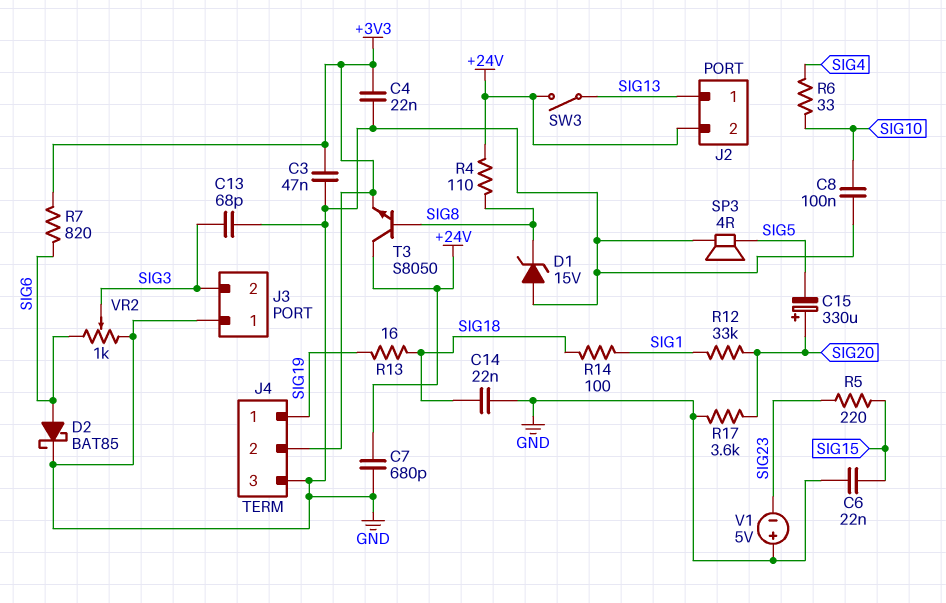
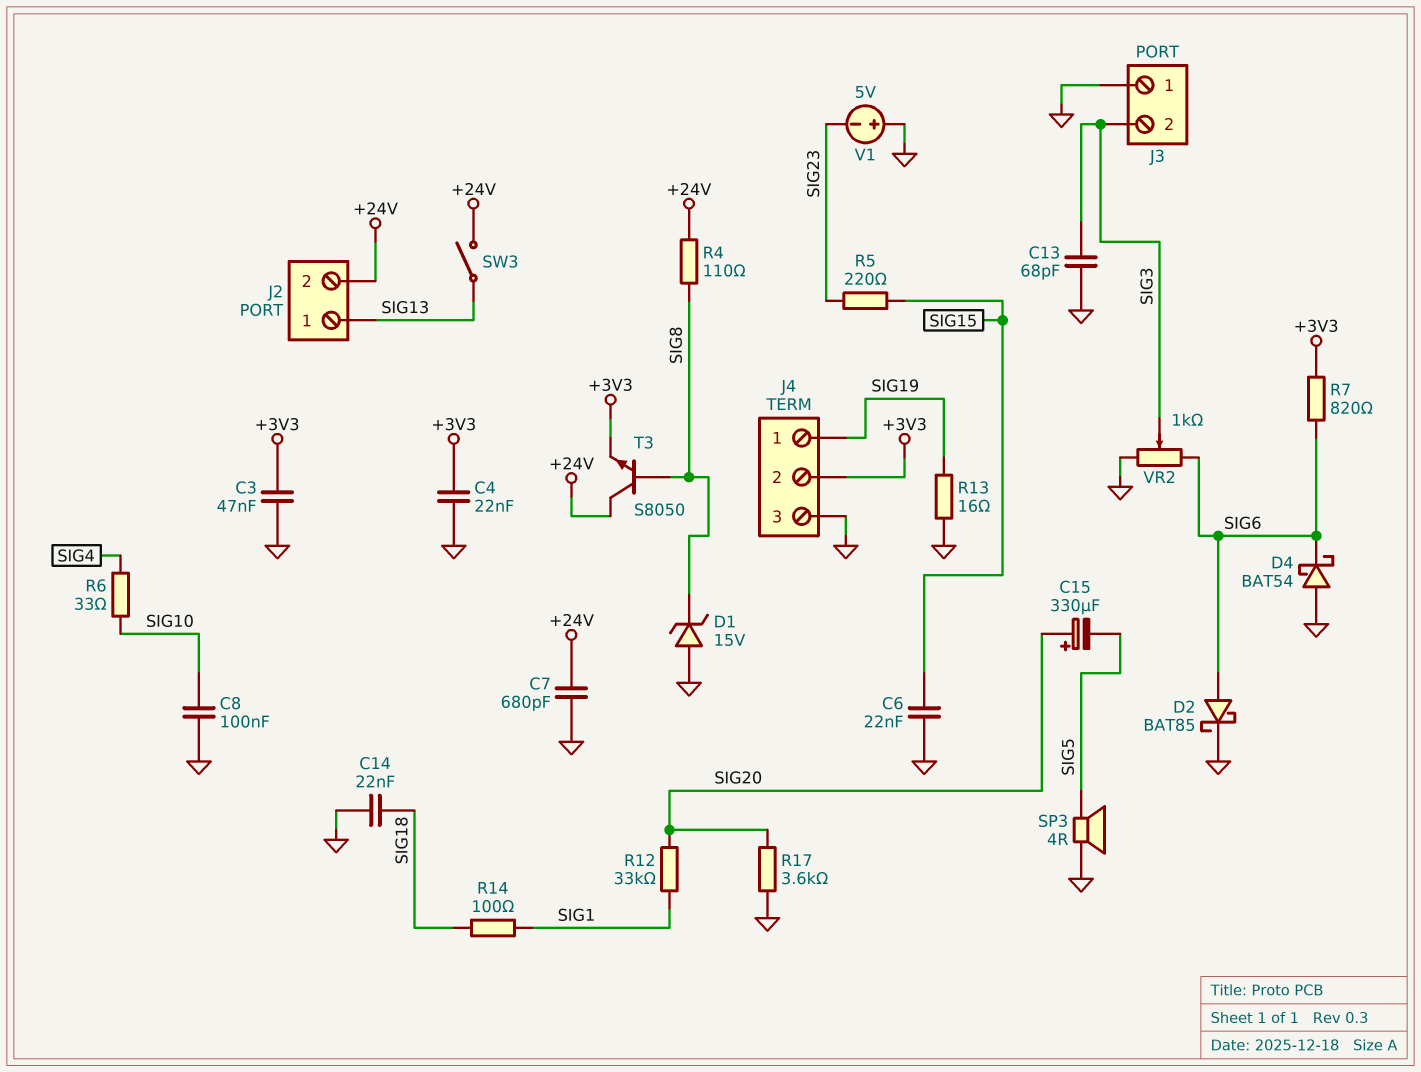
D4: none -> schottky BAT54 (A GND, K SIG6)
R13: 16 (SIG18, SIG19) -> 16 (GND, SIG19)

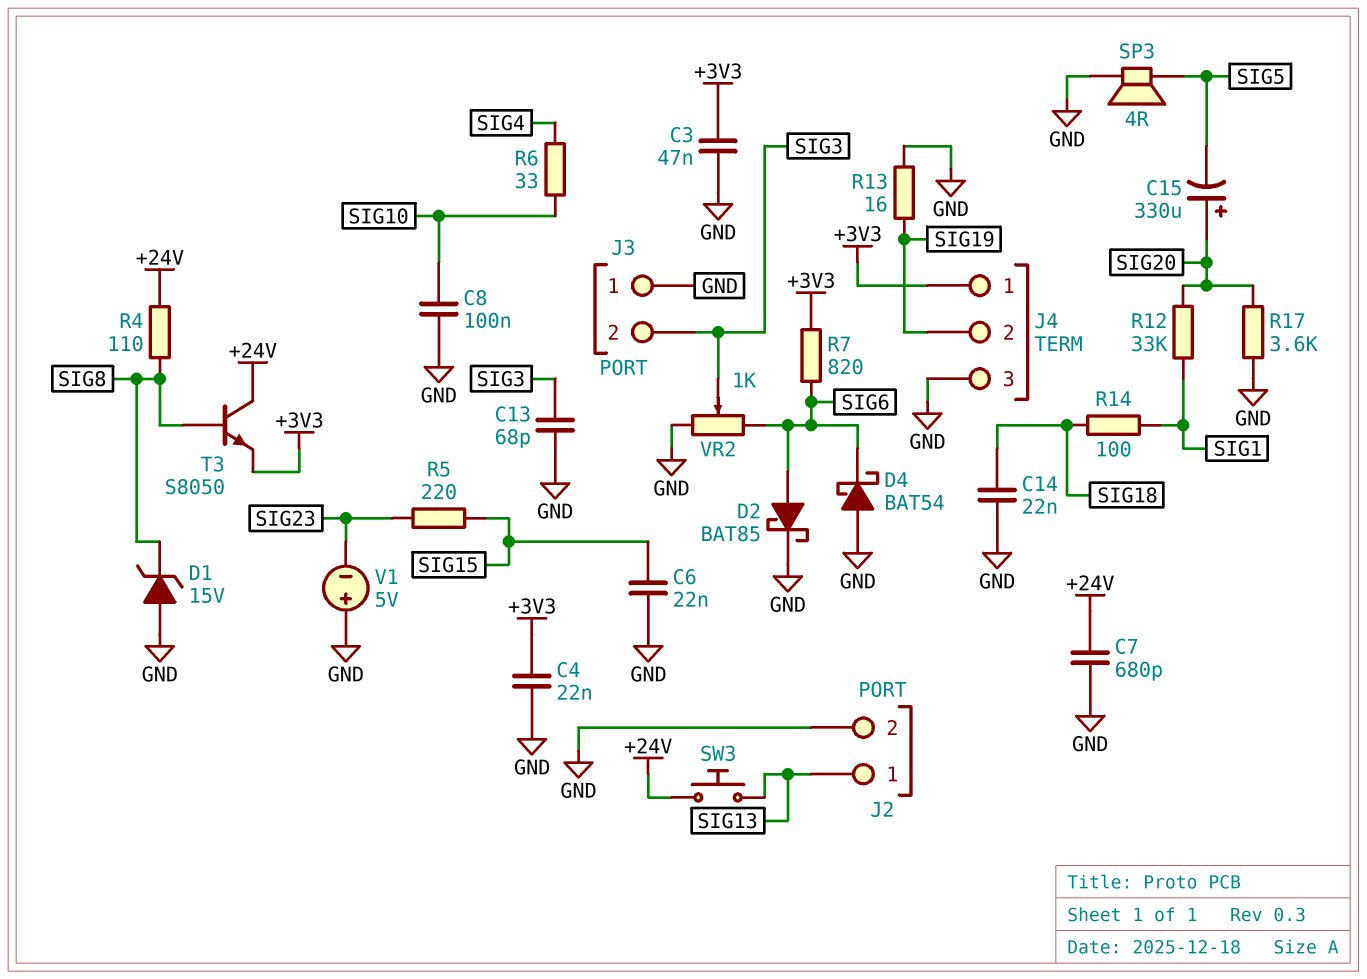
J2 pin 2: +24V -> GND
J4 pin 1: SIG19 -> +3V3
J4 pin 2: +3V3 -> SIG19
SW3: switch (+24V, SIG13) -> button (+24V, SIG13)

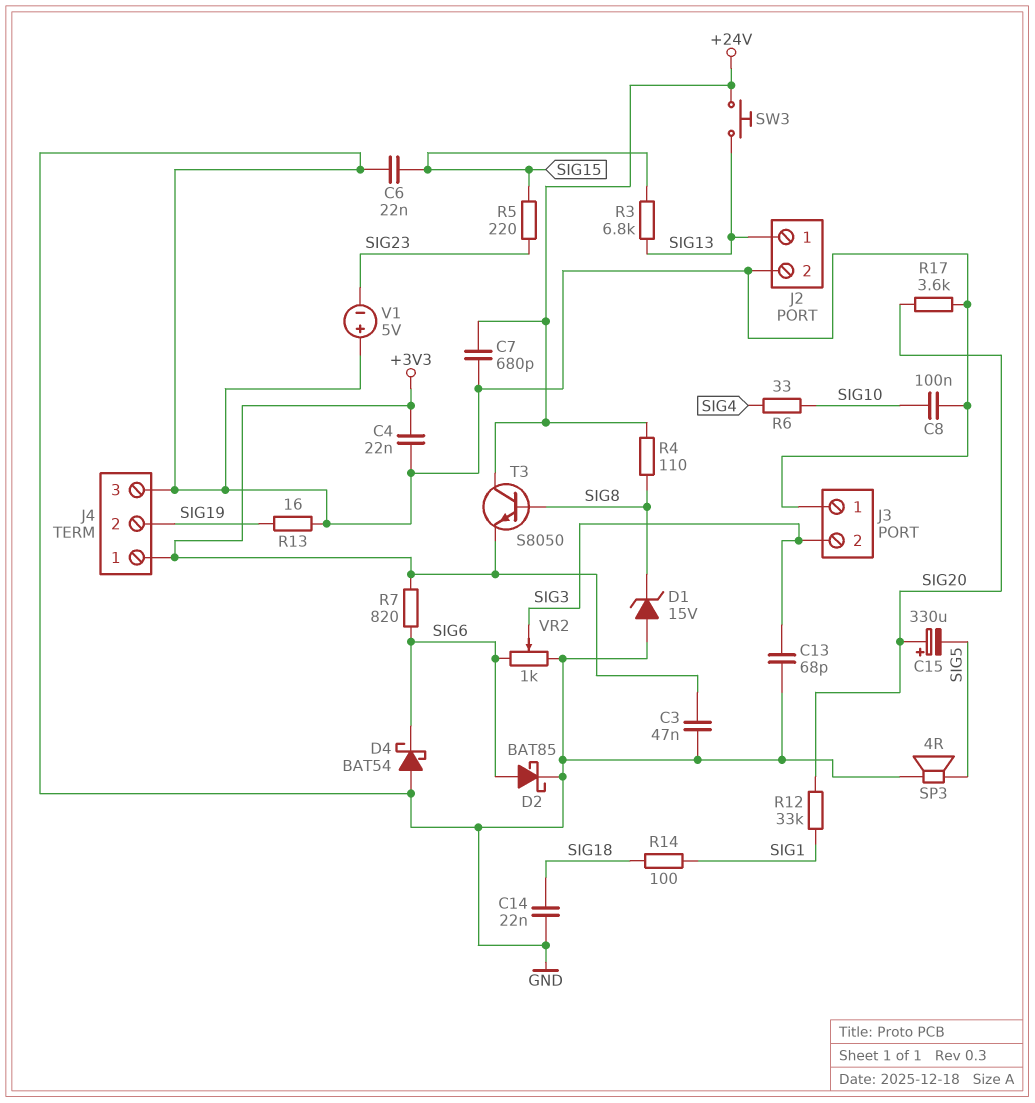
R3: none -> 6.8k (SIG13, SIG15)

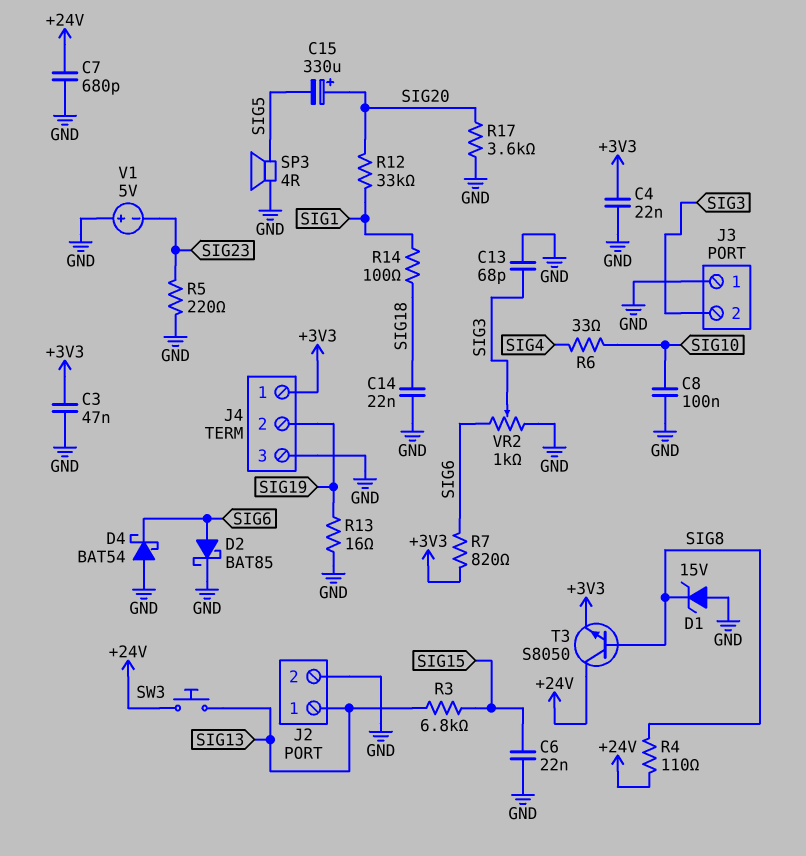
R5: 220 (SIG15, SIG23) -> 220 (GND, SIG23)

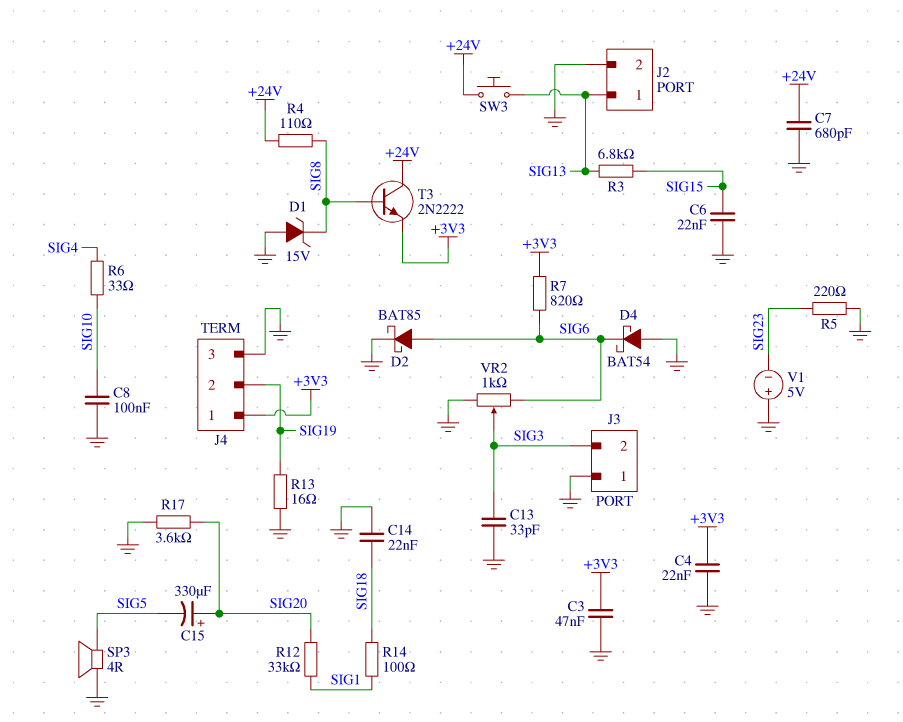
C13: 68pF (GND, SIG3) -> 33pF (GND, SIG3)
T3: NPN S8050 (B SIG8, C +24V, E +3V3) -> NPN 2N2222 (B SIG8, C +24V, E +3V3)

